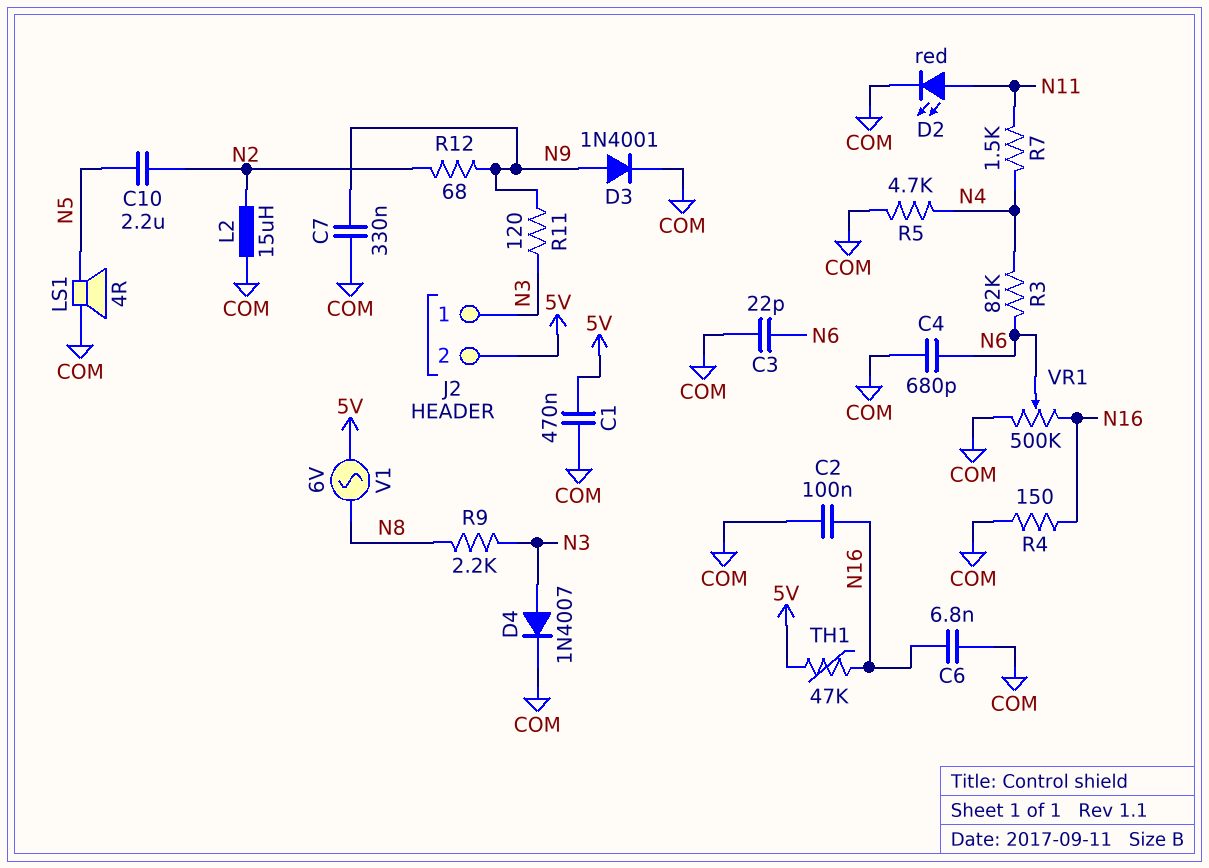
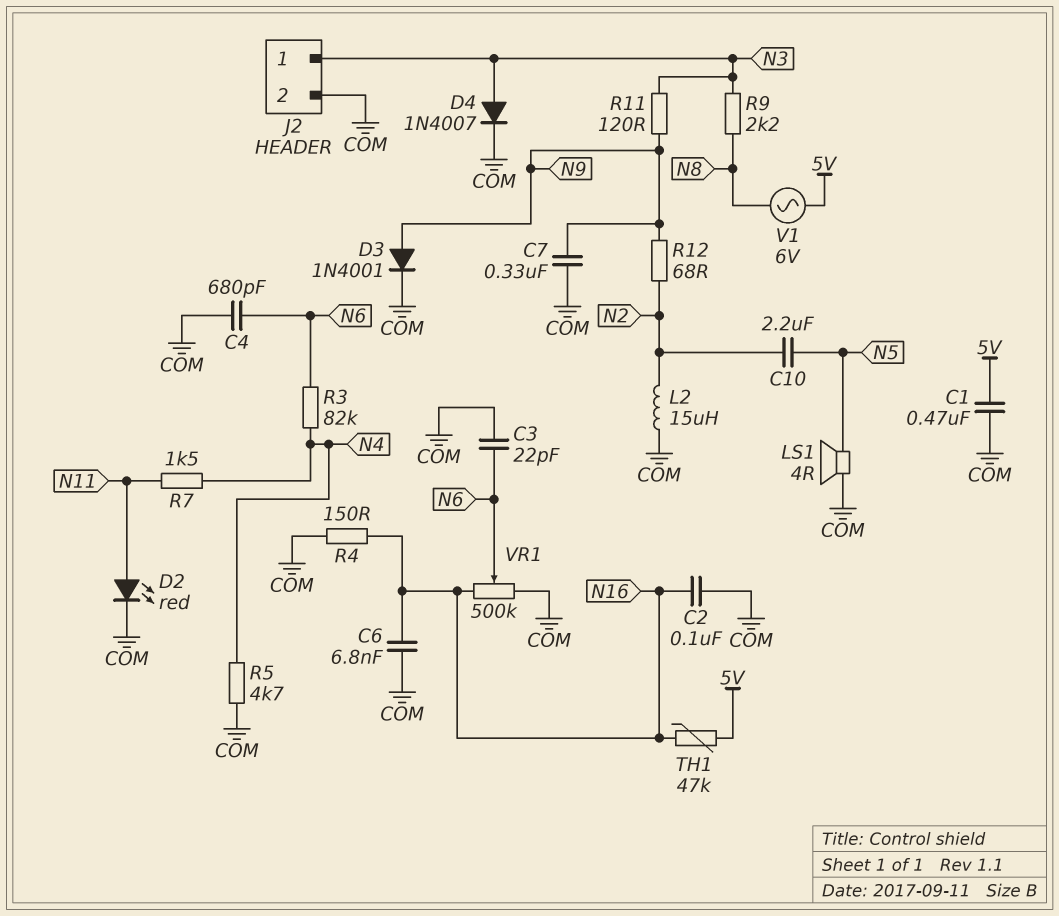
J2 pin 2: 5V -> COM

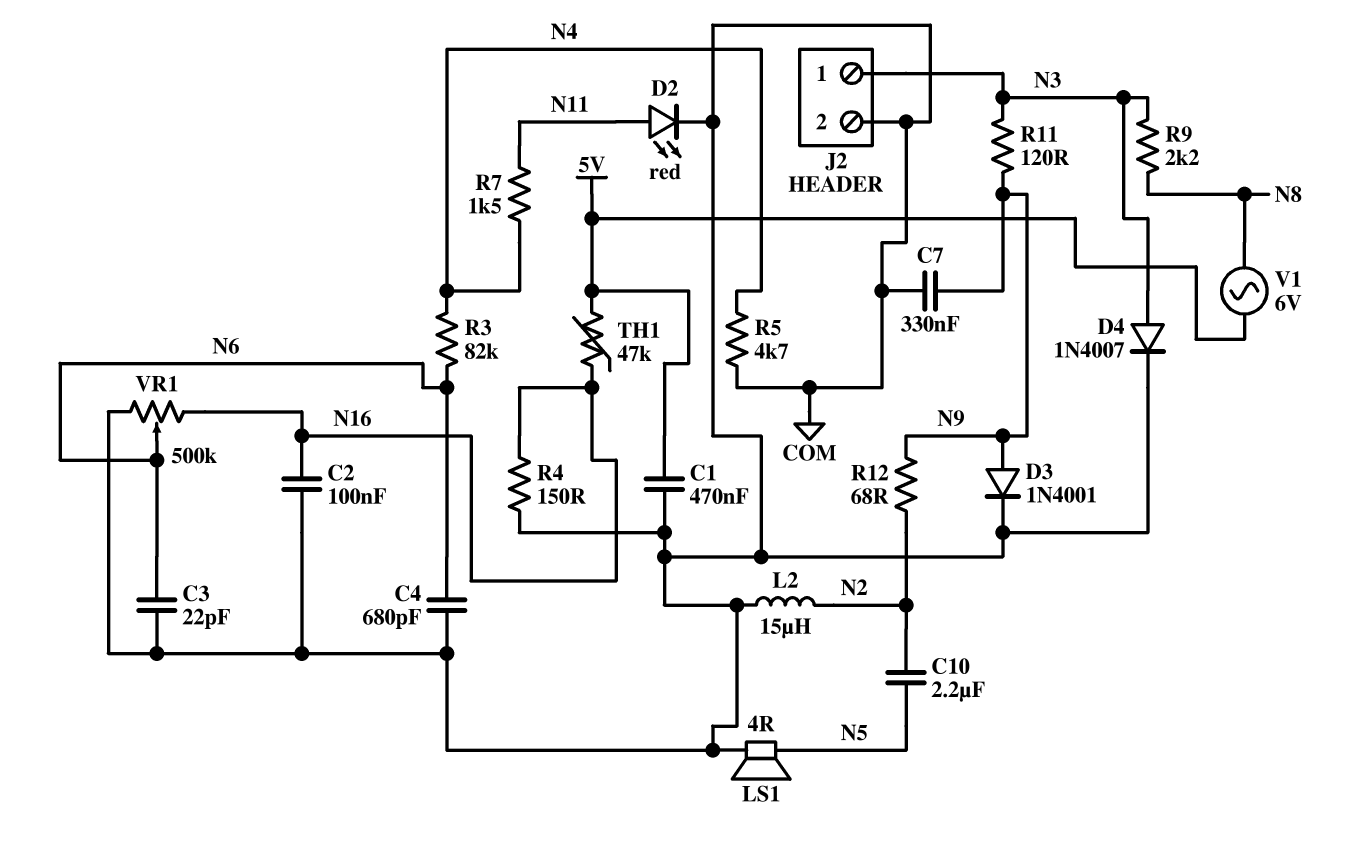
C6: 6.8nF (COM, N16) -> none

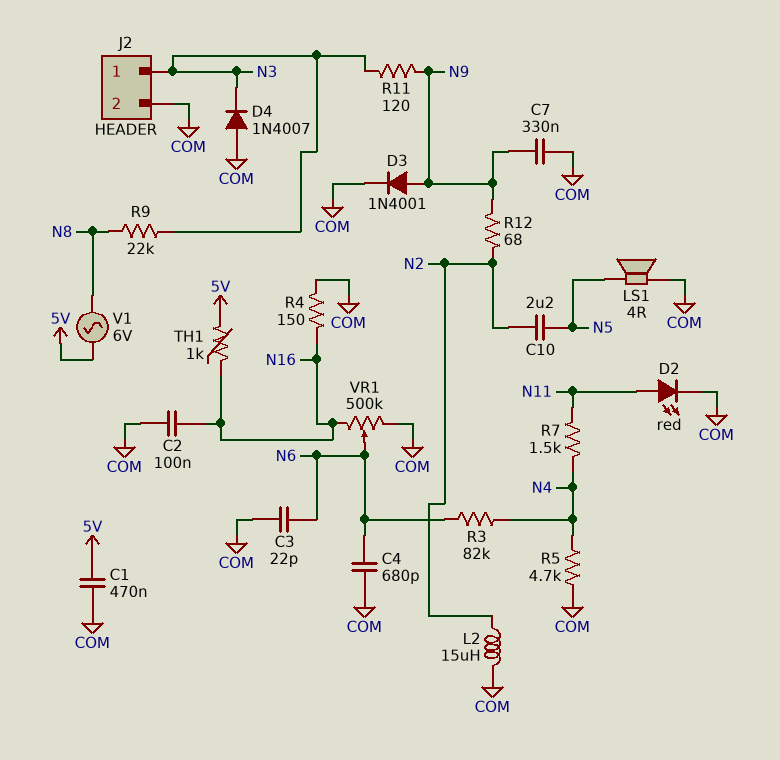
D4: diode 1N4007 (A N3, K COM) -> diode 1N4007 (A COM, K N3)
R9: 2.2k (N3, N8) -> 22k (N3, N8)
TH1: 47k (5V, N16) -> 1k (5V, N16)

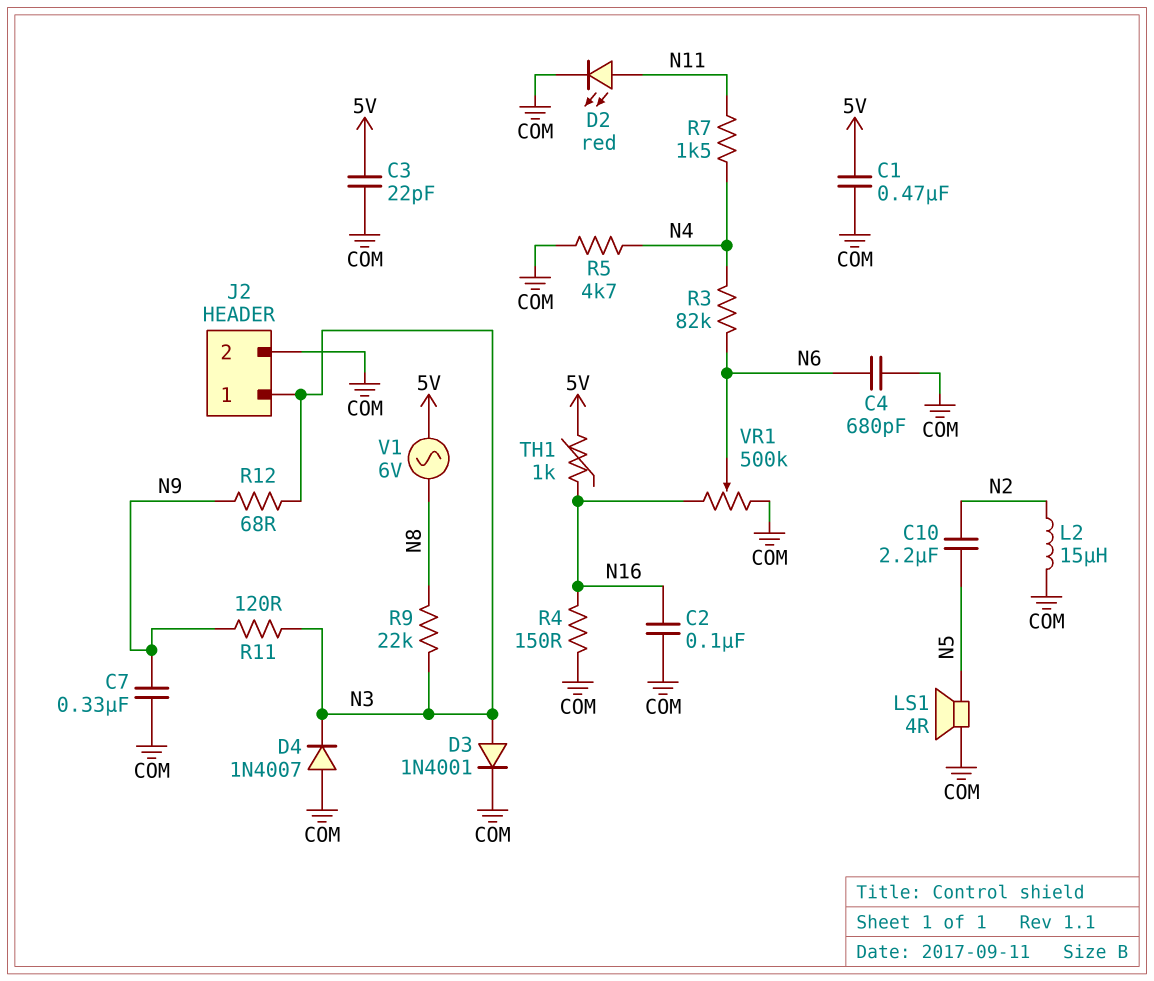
C3: 22pF (COM, N6) -> 22pF (5V, COM)
D3: diode 1N4001 (A N9, K COM) -> diode 1N4001 (A N3, K COM)
R12: 68 (N2, N9) -> 68 (N3, N9)

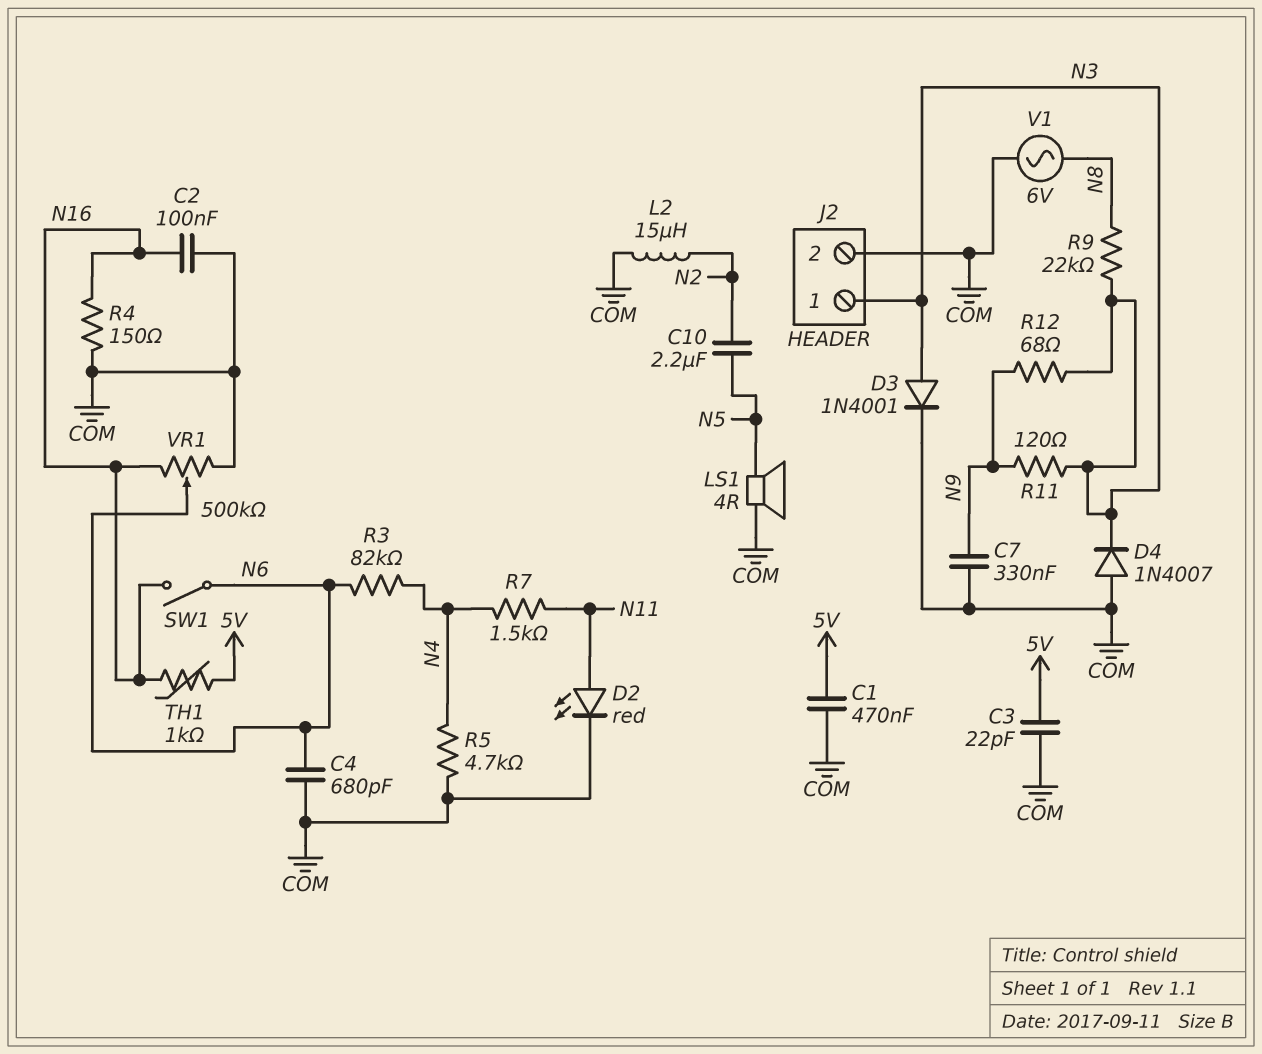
SW1: none -> switch (N6, N16)
V1: AC 6V (5V, N8) -> AC 6V (COM, N8)

